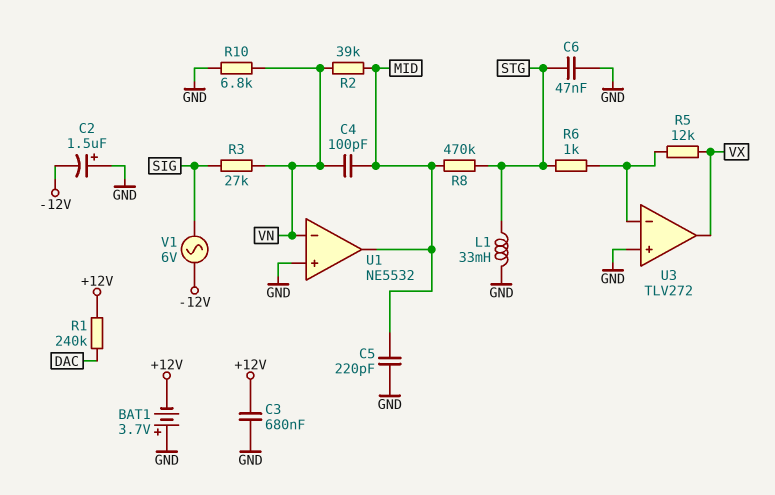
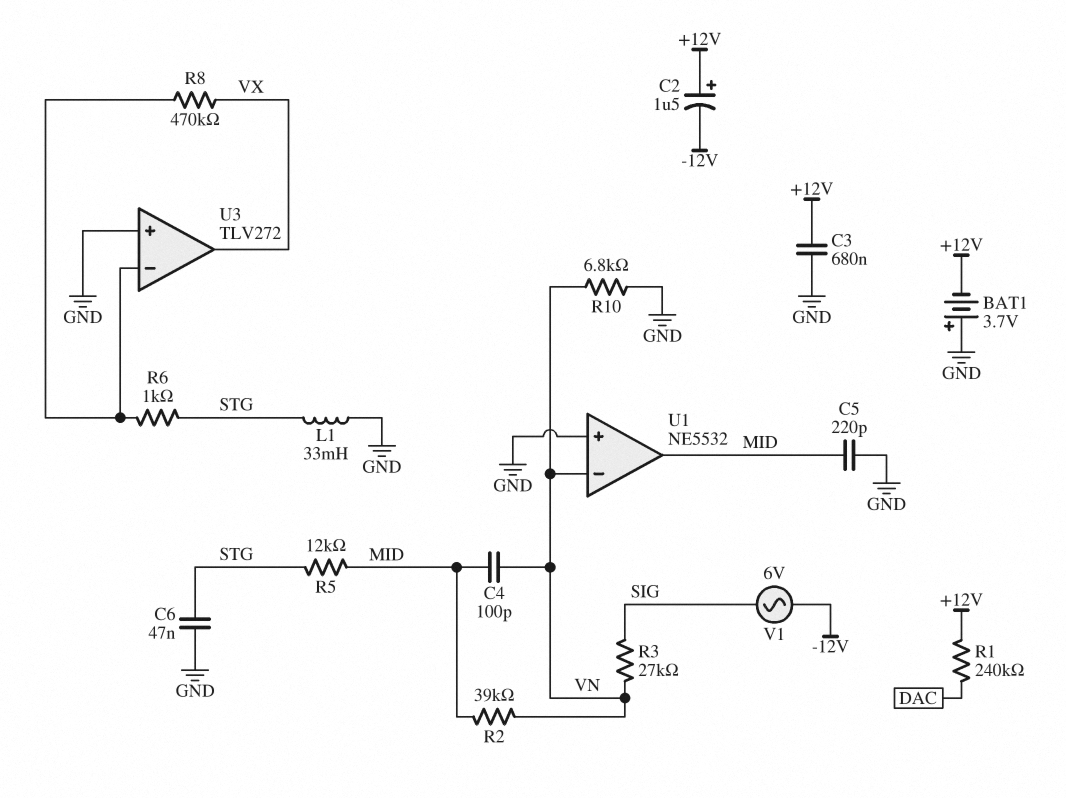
C2: 1.5uF (plus GND, minus -12V) -> 1.5uF (plus +12V, minus -12V)
R5: 12k (U3/in-, VX) -> 12k (MID, STG)
R8: 470k (MID, STG) -> 470k (U3/in-, VX)

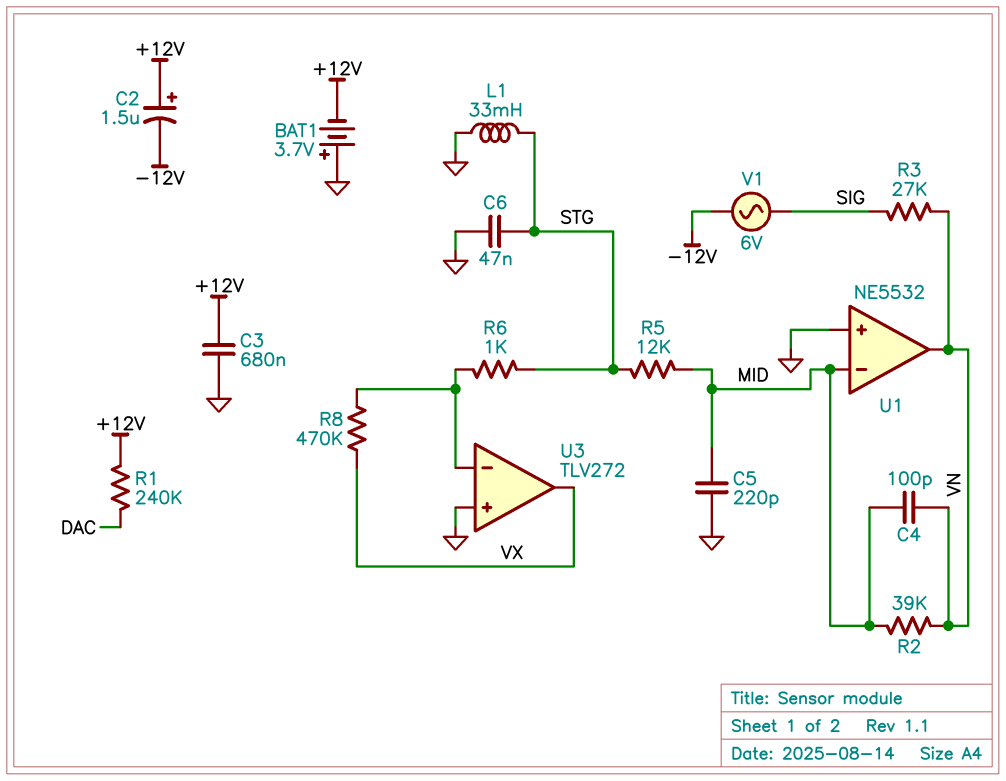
R10: 6.8k (GND, VN) -> none
U1 pin in-: VN -> MID
U1 pin out: MID -> VN

